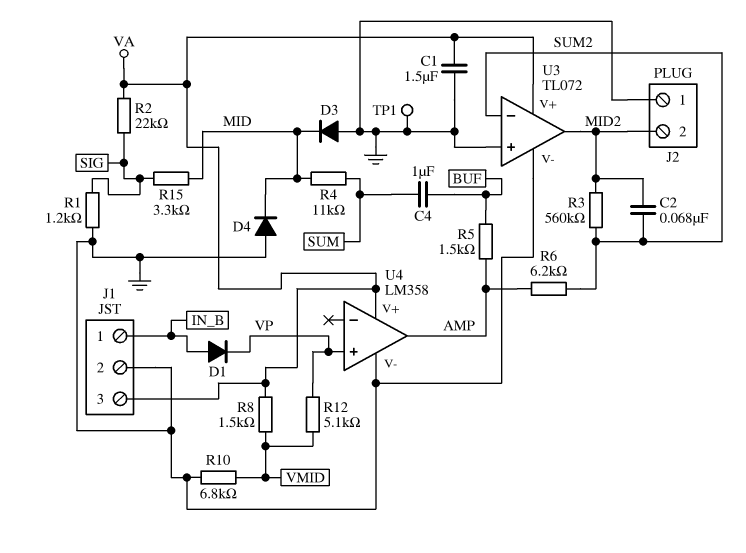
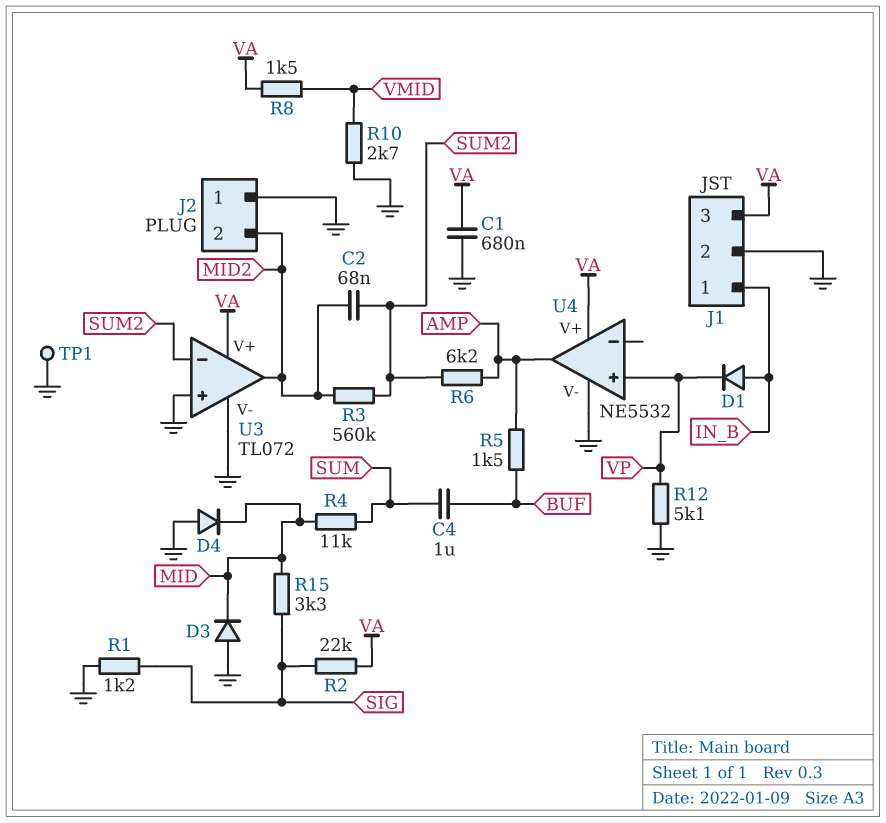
C1: 1.5uF (GND, VA) -> 680nF (GND, VA)
R10: 6.8k (GND, VMID) -> 2.7k (GND, VMID)
R12: 5.1k (VMID, VP) -> 5.1k (GND, VP)
U4: LM358 -> NE5532

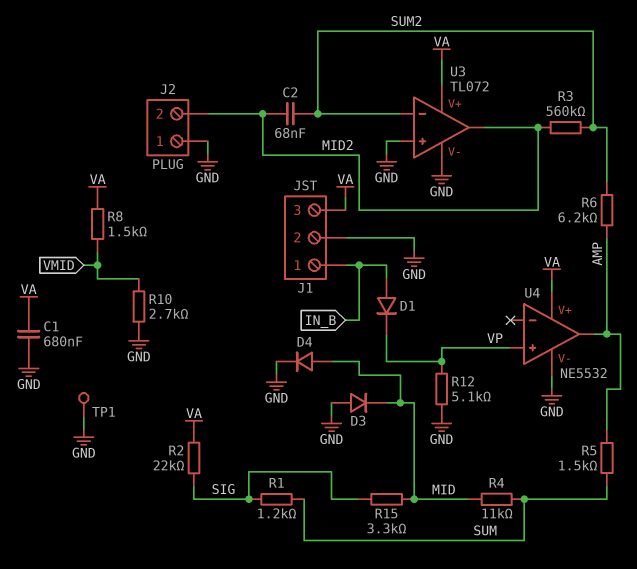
C4: 1uF (BUF, SUM) -> none
D4: diode (A GND, K MID) -> diode (A MID, K GND)
R1: 1.2k (GND, SIG) -> 1.2k (SIG, SUM)
R5: 1.5k (AMP, BUF) -> 1.5k (AMP, SUM)

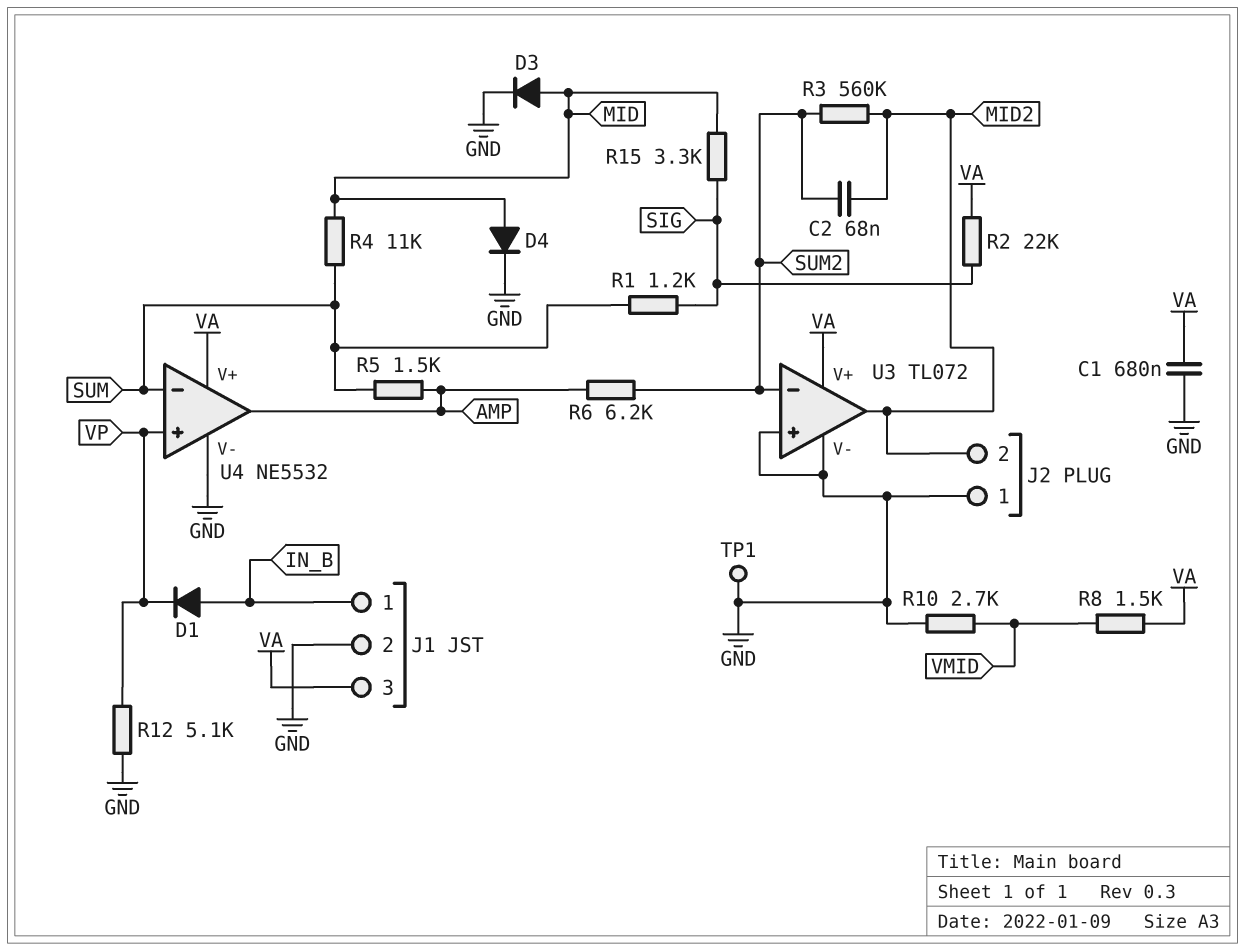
D3: diode (A GND, K MID) -> diode (A MID, K GND)
U4 pin in-: none -> SUM

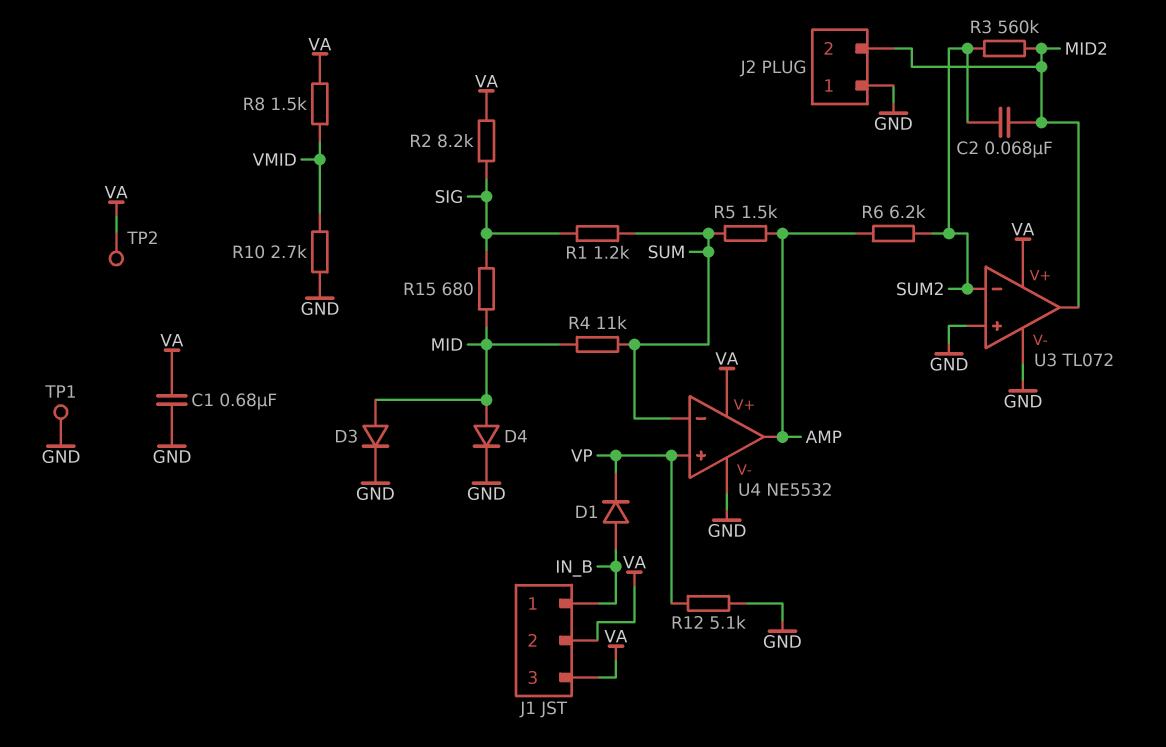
J1 pin 2: GND -> VA
R2: 22k (SIG, VA) -> 8.2k (SIG, VA)
R15: 3.3k (MID, SIG) -> 680 (MID, SIG)
TP2: none -> test point (VA)

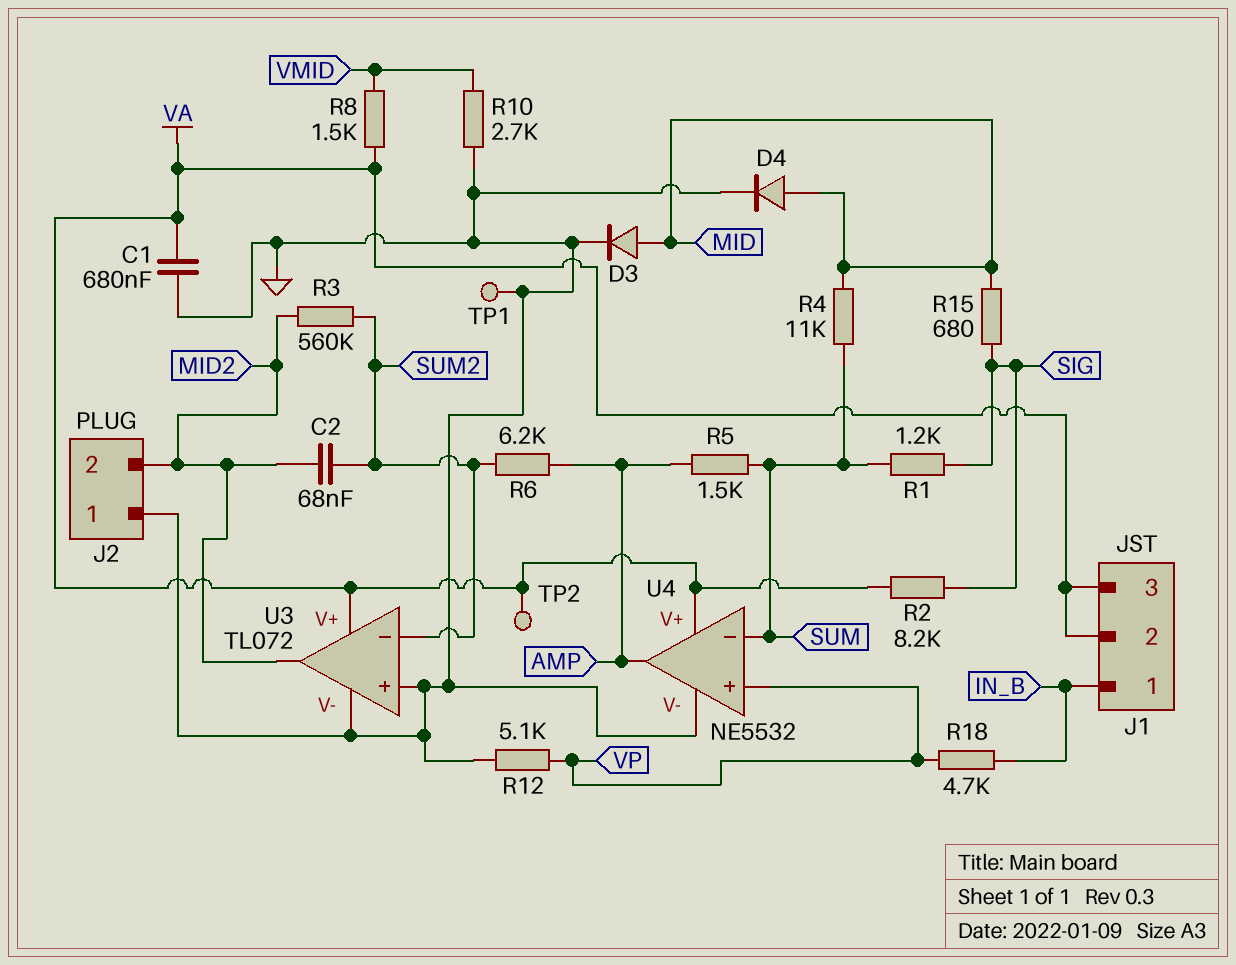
D1: diode (A IN_B, K VP) -> none
R18: none -> 4.7k (IN_B, VP)

